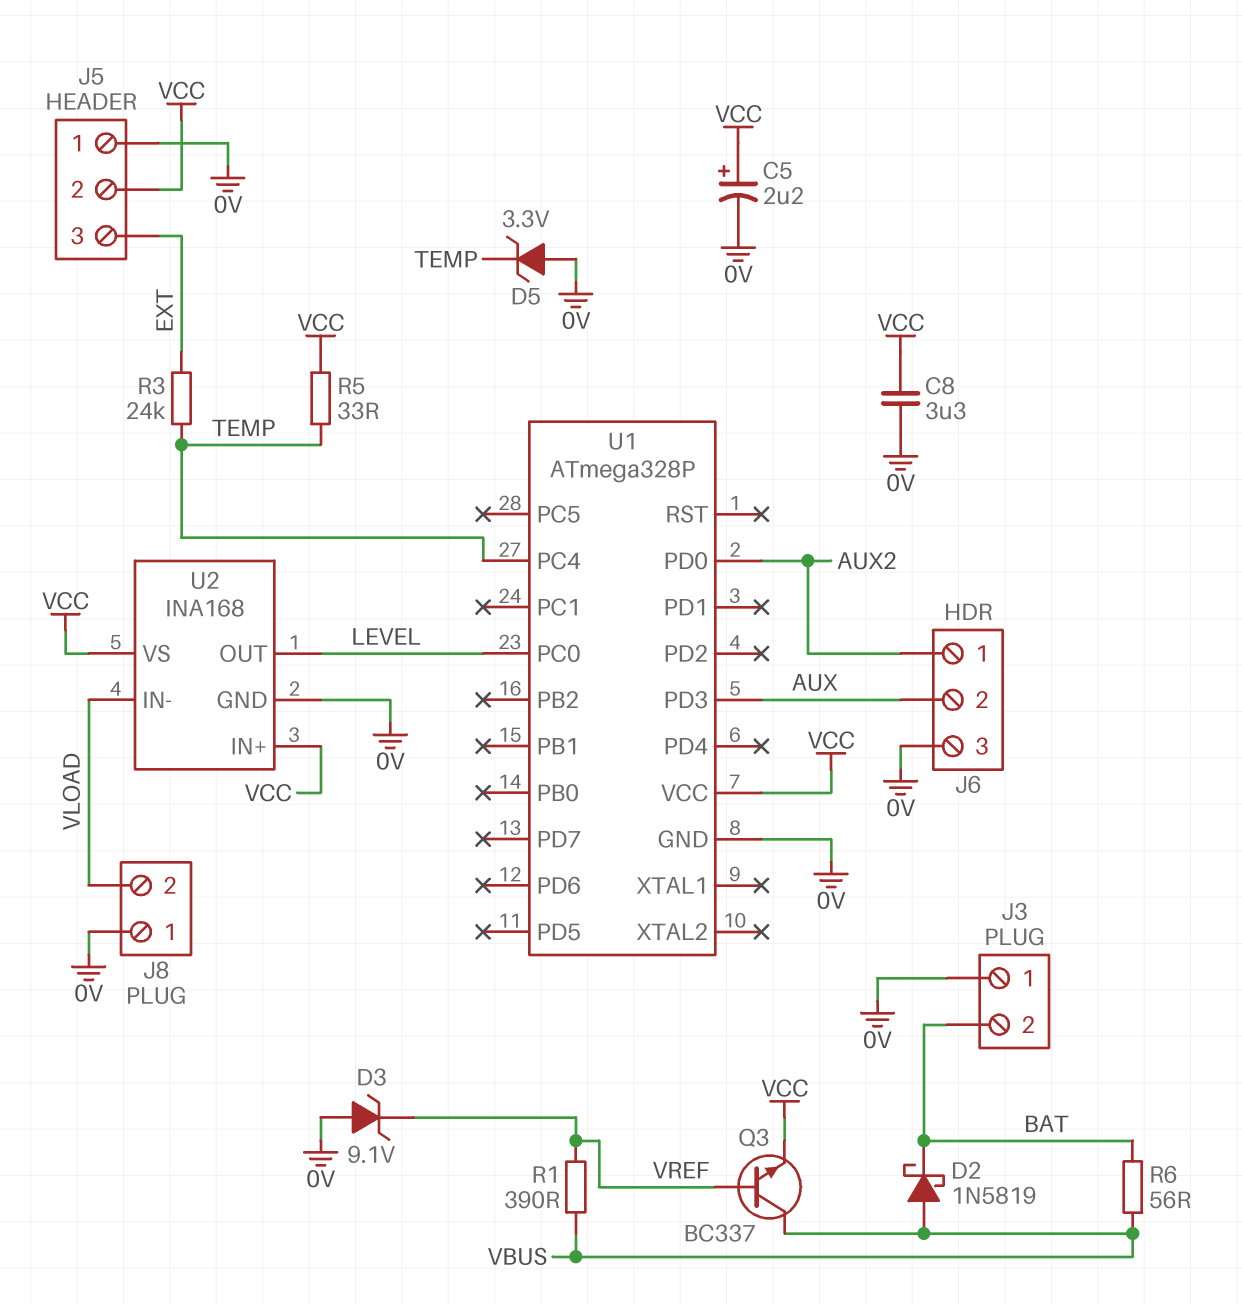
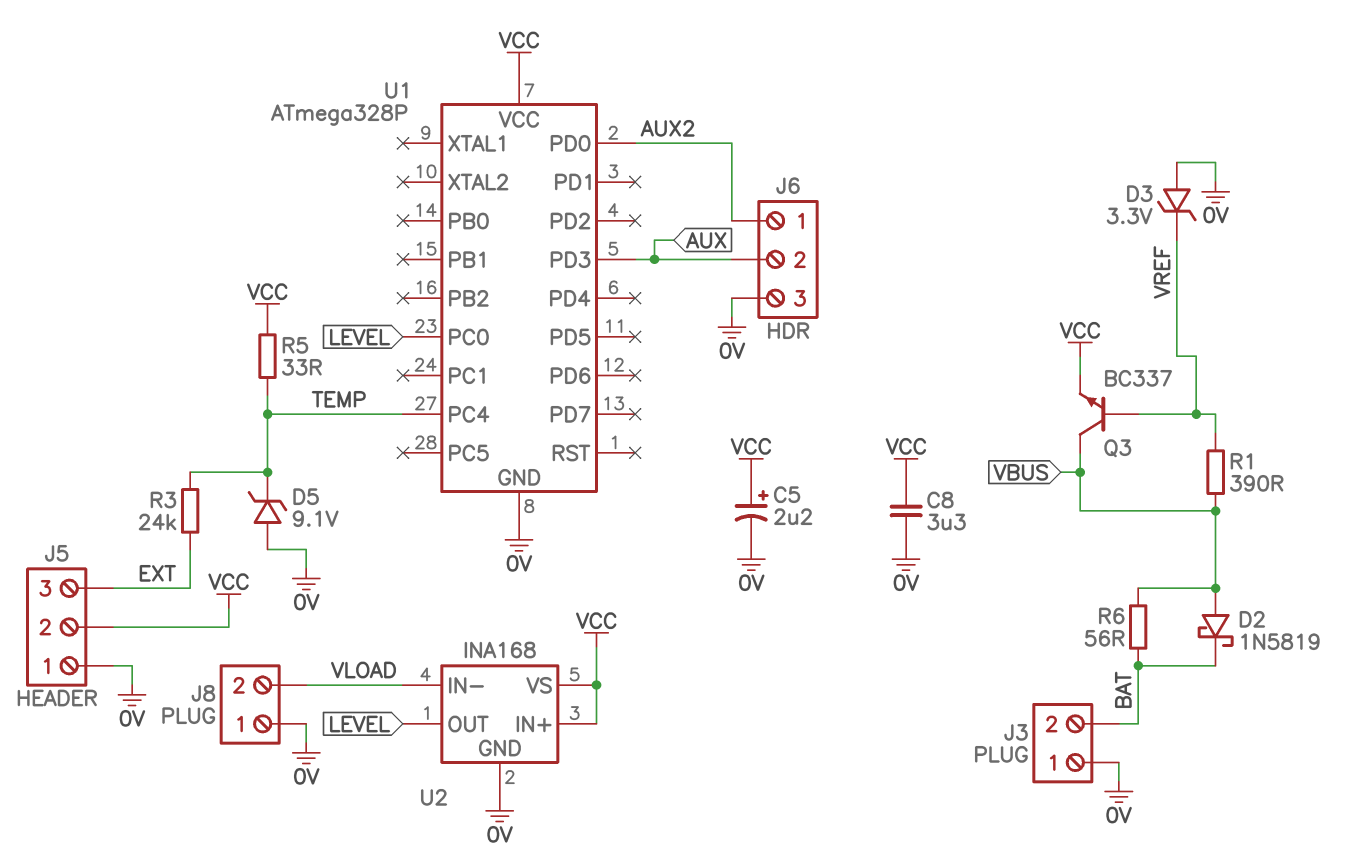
D3: zener 9.1V (A 0V, K VREF) -> zener 3.3V (A 0V, K VREF)
D5: zener 3.3V (A 0V, K TEMP) -> zener 9.1V (A 0V, K TEMP)

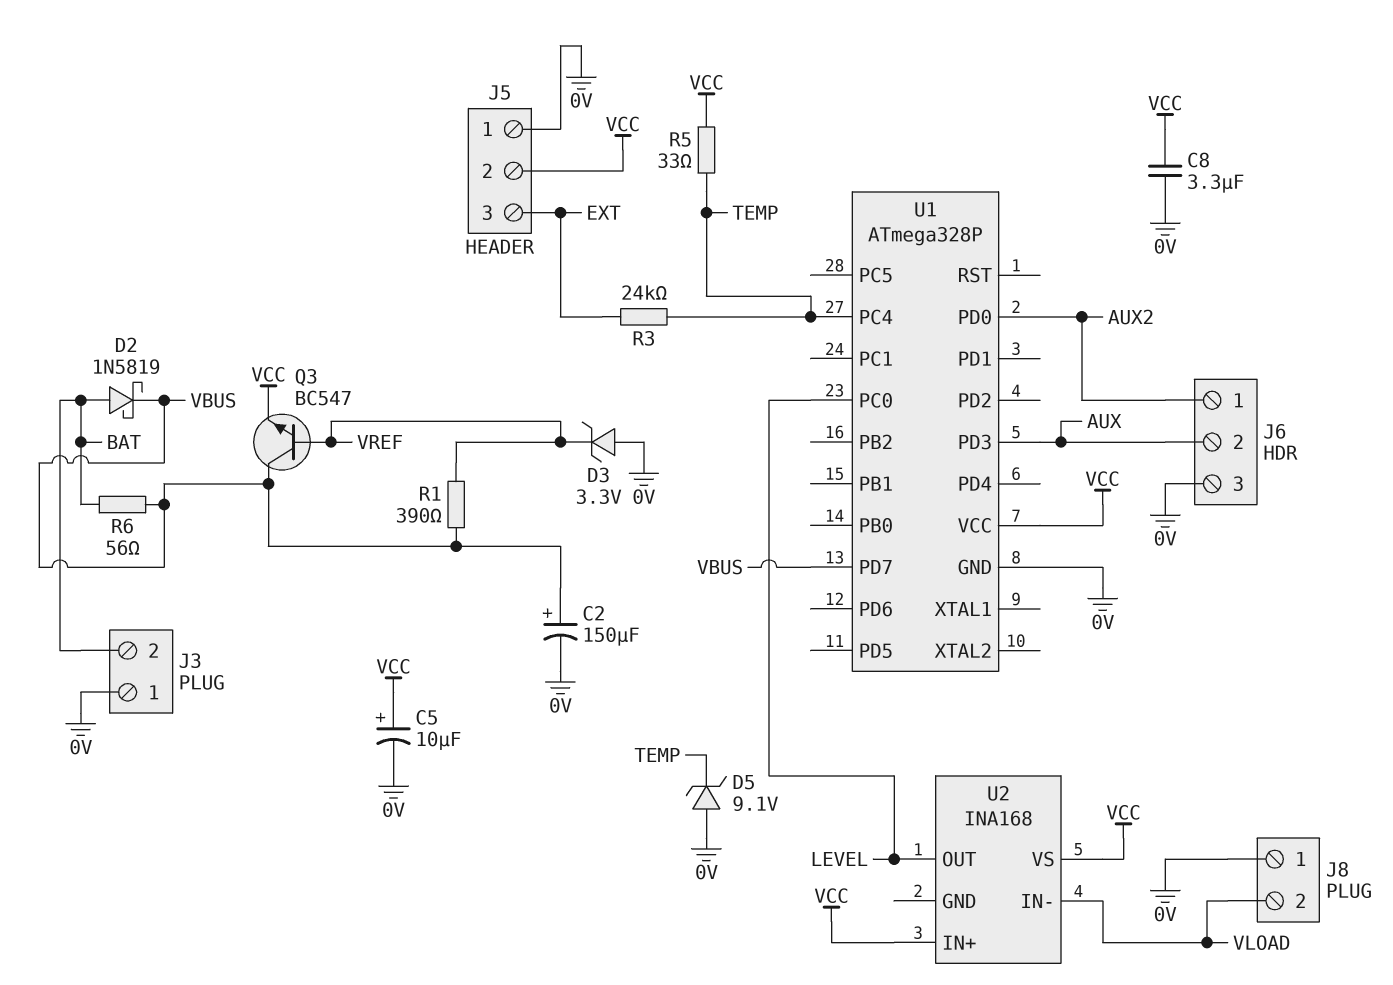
C2: none -> 150uF (plus VBUS, minus 0V)
C5: 2.2uF (plus VCC, minus 0V) -> 10uF (plus VCC, minus 0V)
D2: schottky 1N5819 (A VBUS, K BAT) -> schottky 1N5819 (A BAT, K VBUS)
Q3: NPN BC337 (B VREF, C VBUS, E VCC) -> NPN BC547 (B VREF, C VBUS, E VCC)
U1 pin PD7: none -> VBUS
U2 pin GND: 0V -> none

